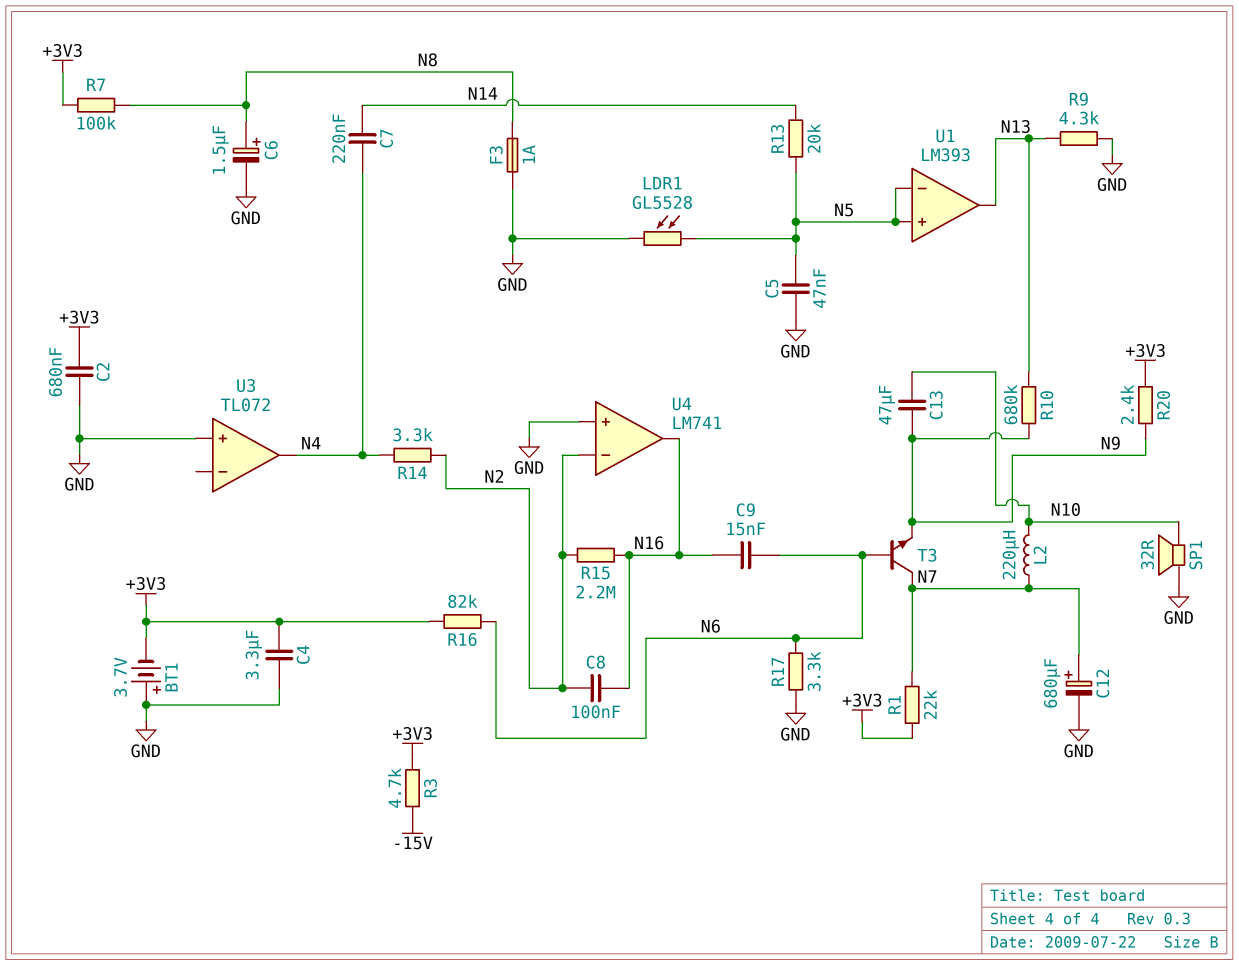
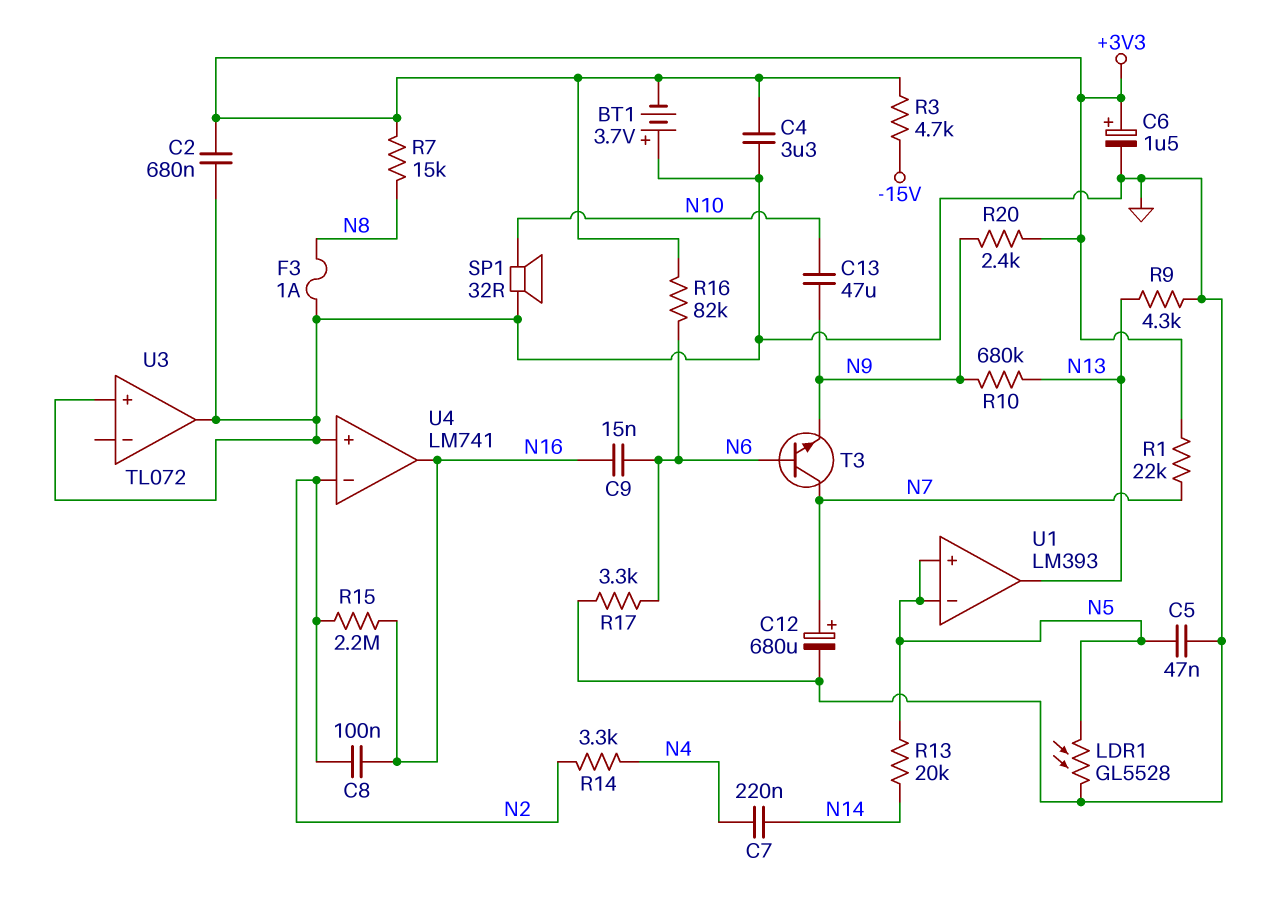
C6: 1.5uF (plus N8, minus GND) -> 1.5uF (plus +3V3, minus GND)
L2: 220uH (N7, N10) -> none
R7: 100k (+3V3, N8) -> 15k (+3V3, N8)
U3 pin out: N4 -> GND

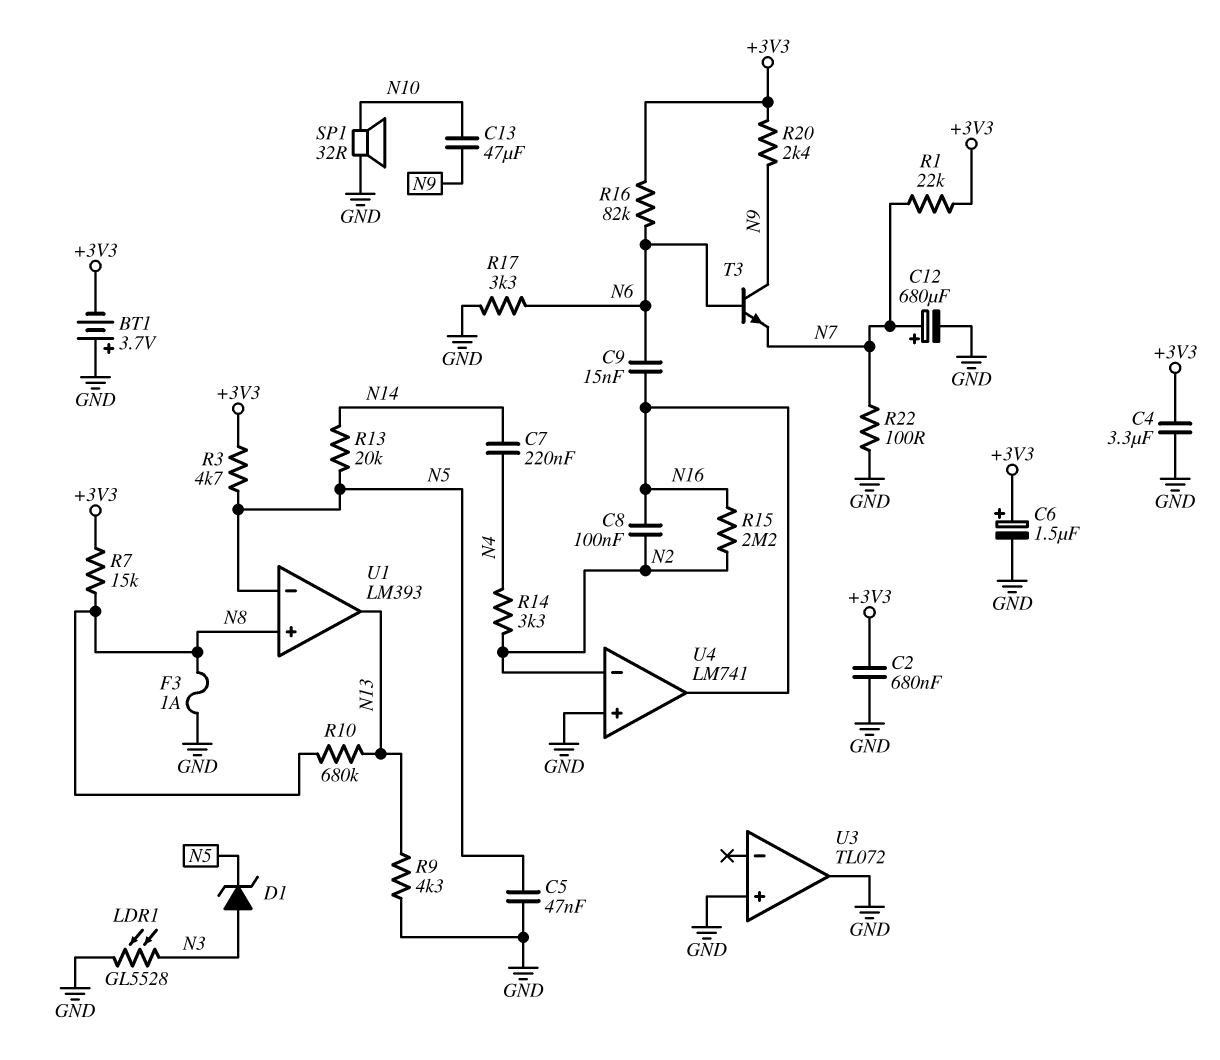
D1: none -> zener (A N3, K N5)
LDR1: GL5528 (GND, N5) -> GL5528 (GND, N3)
R3: 4.7k (+3V3, -15V) -> 4.7k (+3V3, N5)
R10: 680k (N9, N13) -> 680k (N8, N13)
R22: none -> 100 (GND, N7)
T3: NPN (B N6, C N7, E N9) -> NPN (B N6, C N9, E N7)
U1 pin in+: N5 -> N8

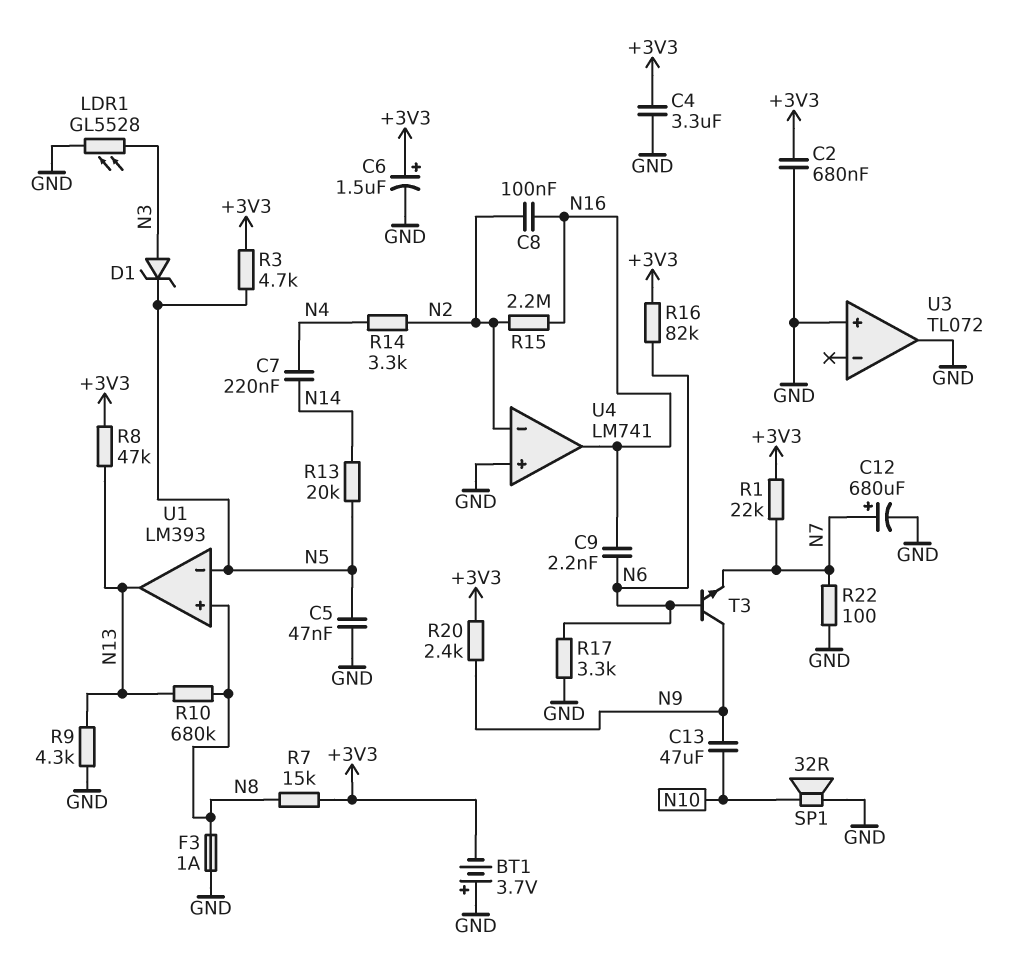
C9: 15nF (N6, N16) -> 2.2nF (N6, N16)
R8: none -> 47k (+3V3, N13)

